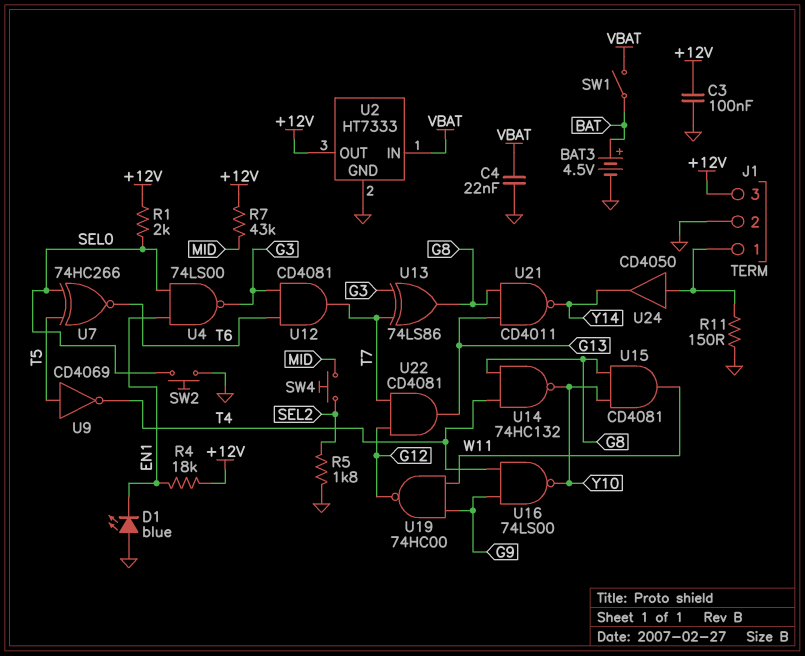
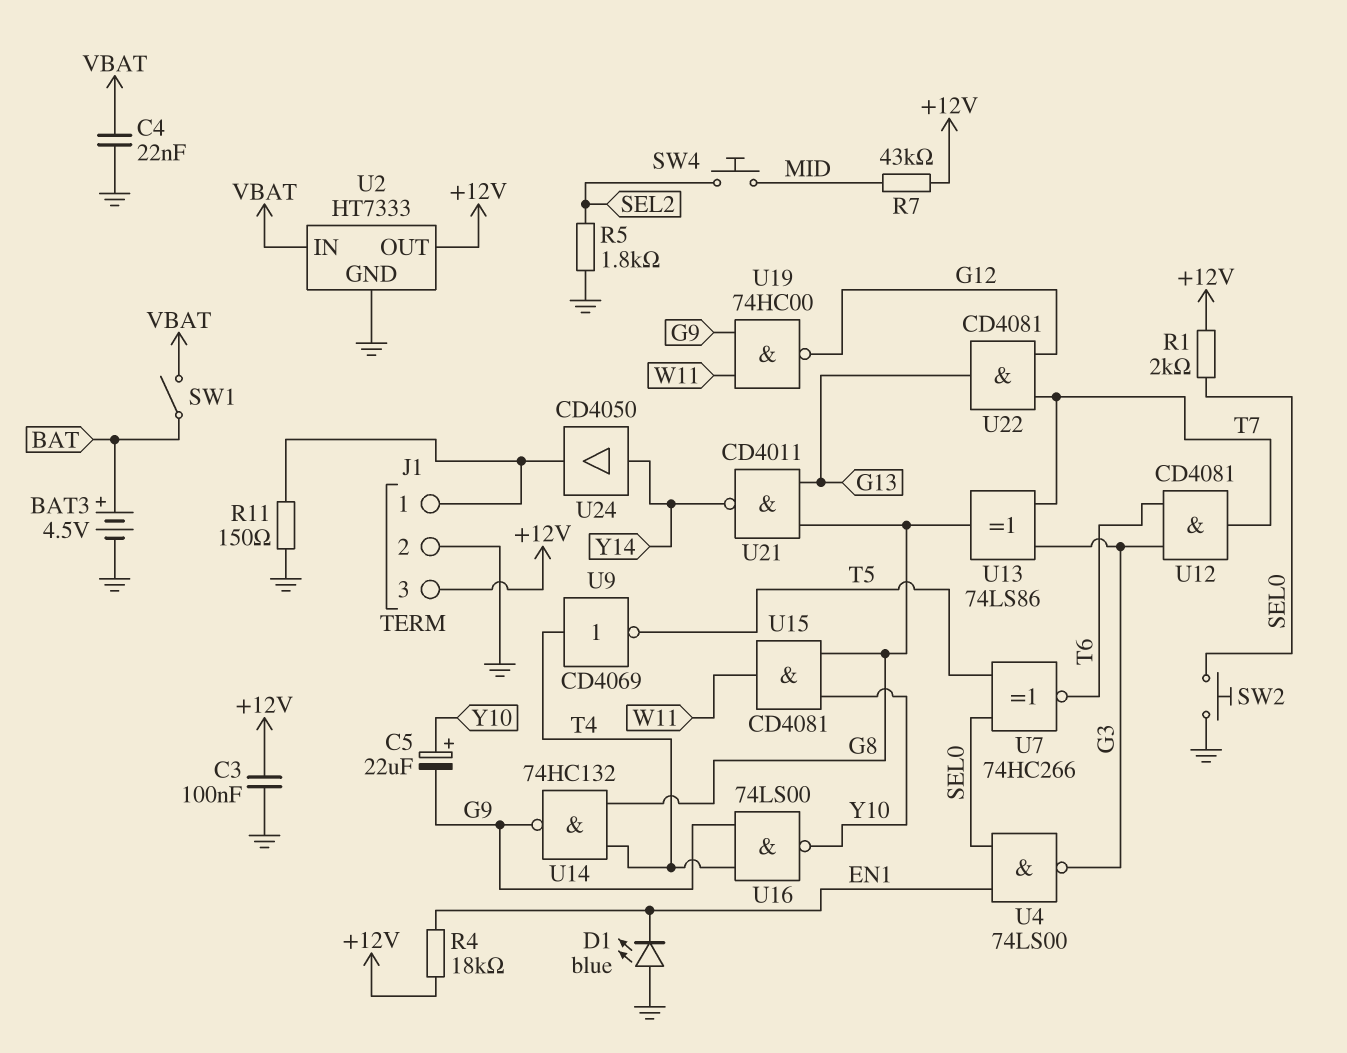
C5: none -> 22uF (plus Y10, minus G9)
U9: NOT CD4069 (in T5, out T4) -> NOT CD4069 (in T4, out T5)
U14: NAND 74HC132 (in G8, in T4, out Y10) -> NAND 74HC132 (in G8, in T4, out G9)
U24: buffer CD4050 (in J1/1, out Y14) -> buffer CD4050 (in Y14, out J1/1)

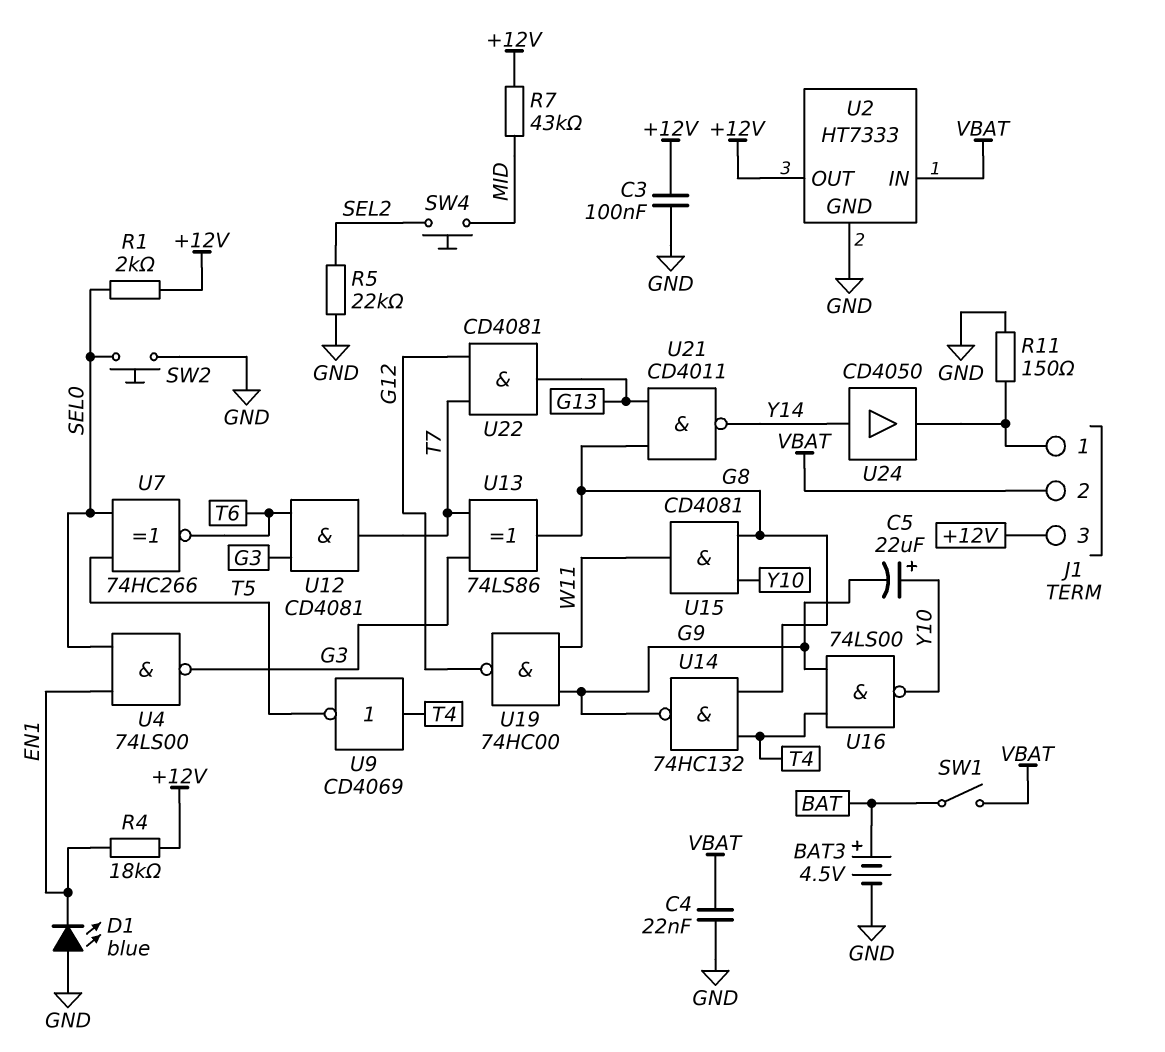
J1 pin 2: GND -> VBAT
R5: 1.8k (GND, SEL2) -> 22k (GND, SEL2)

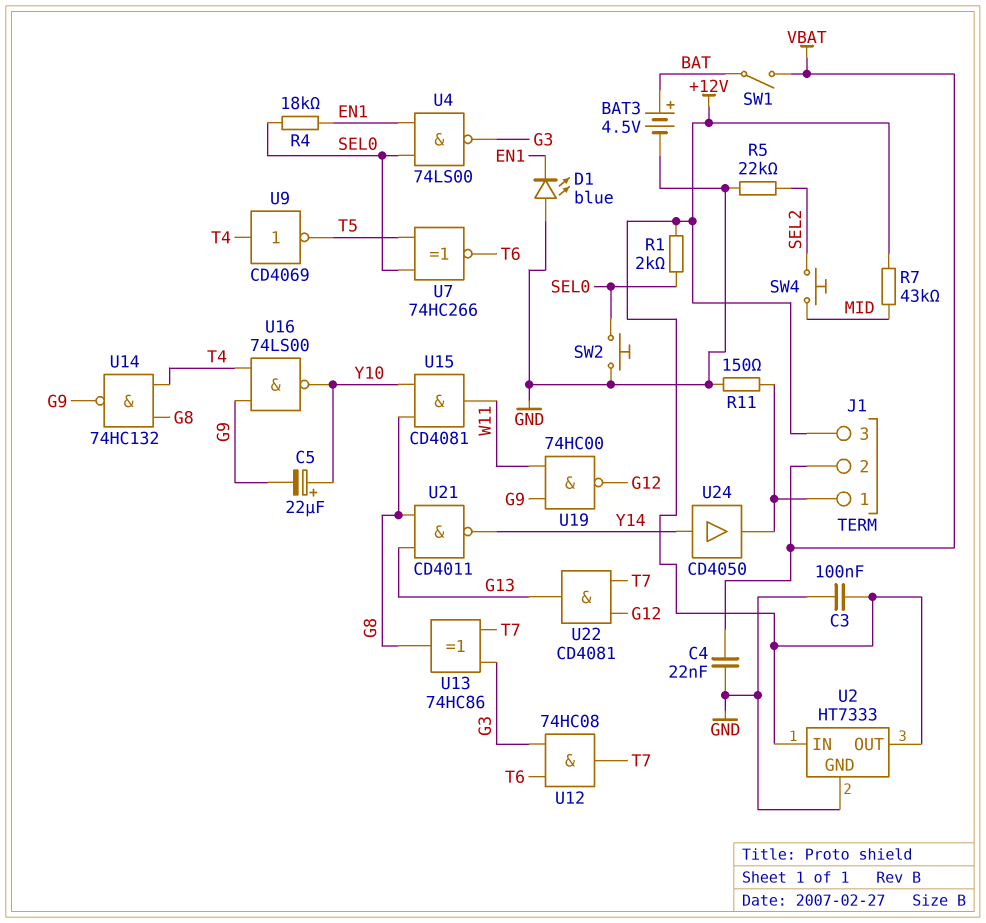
R4: 18k (+12V, EN1) -> 18k (EN1, SEL0)
U2 pin IN: VBAT -> +12V
U12: AND CD4081 (in G3, in T6, out T7) -> AND 74HC08 (in G3, in T6, out T7)
U13: XOR 74LS86 (in G3, in T7, out G8) -> XOR 74HC86 (in G3, in T7, out G8)

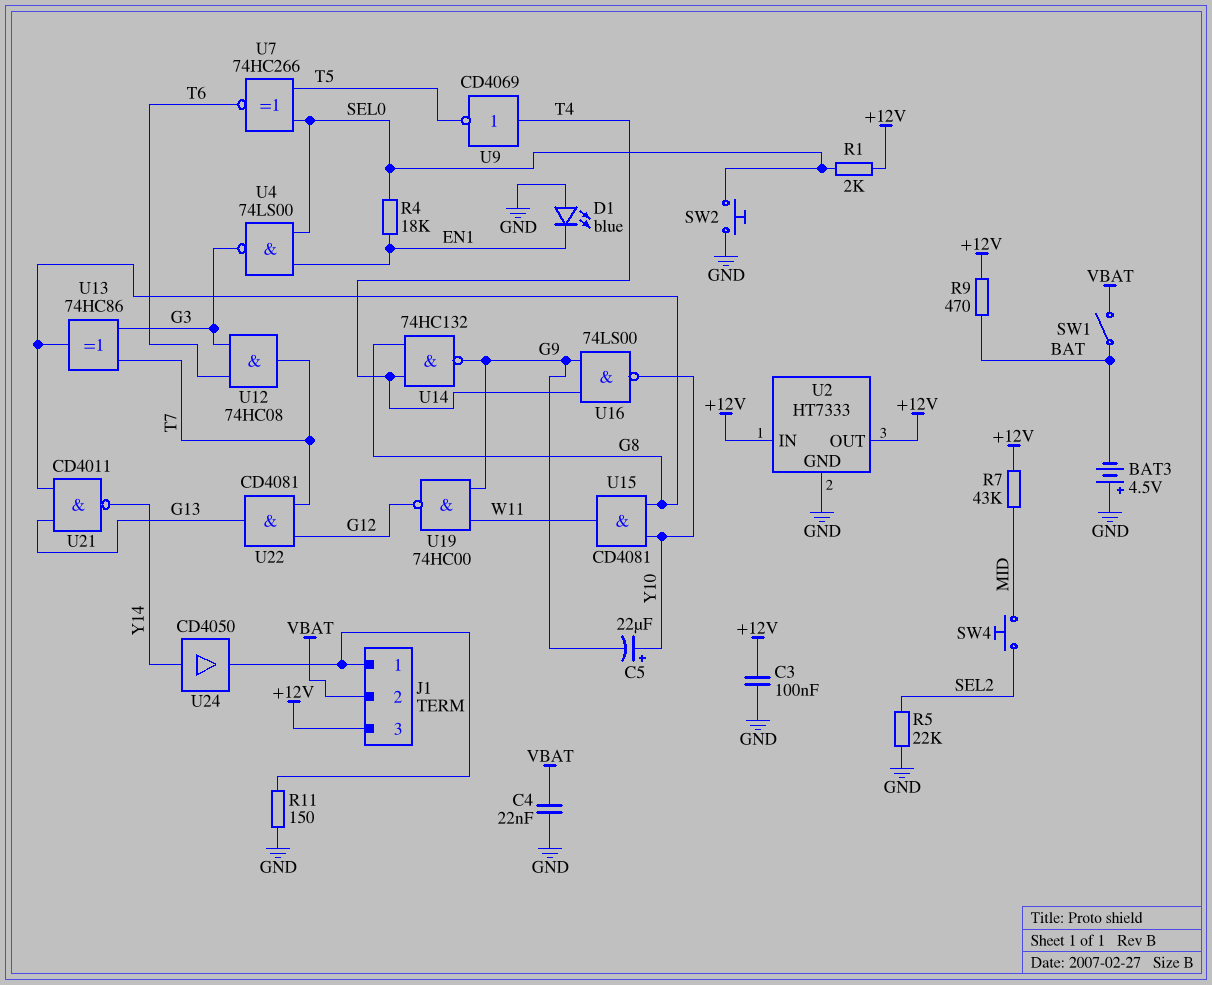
BAT3: 4.5V (plus BAT, minus GND) -> 4.5V (plus GND, minus BAT)
R9: none -> 470 (+12V, BAT)

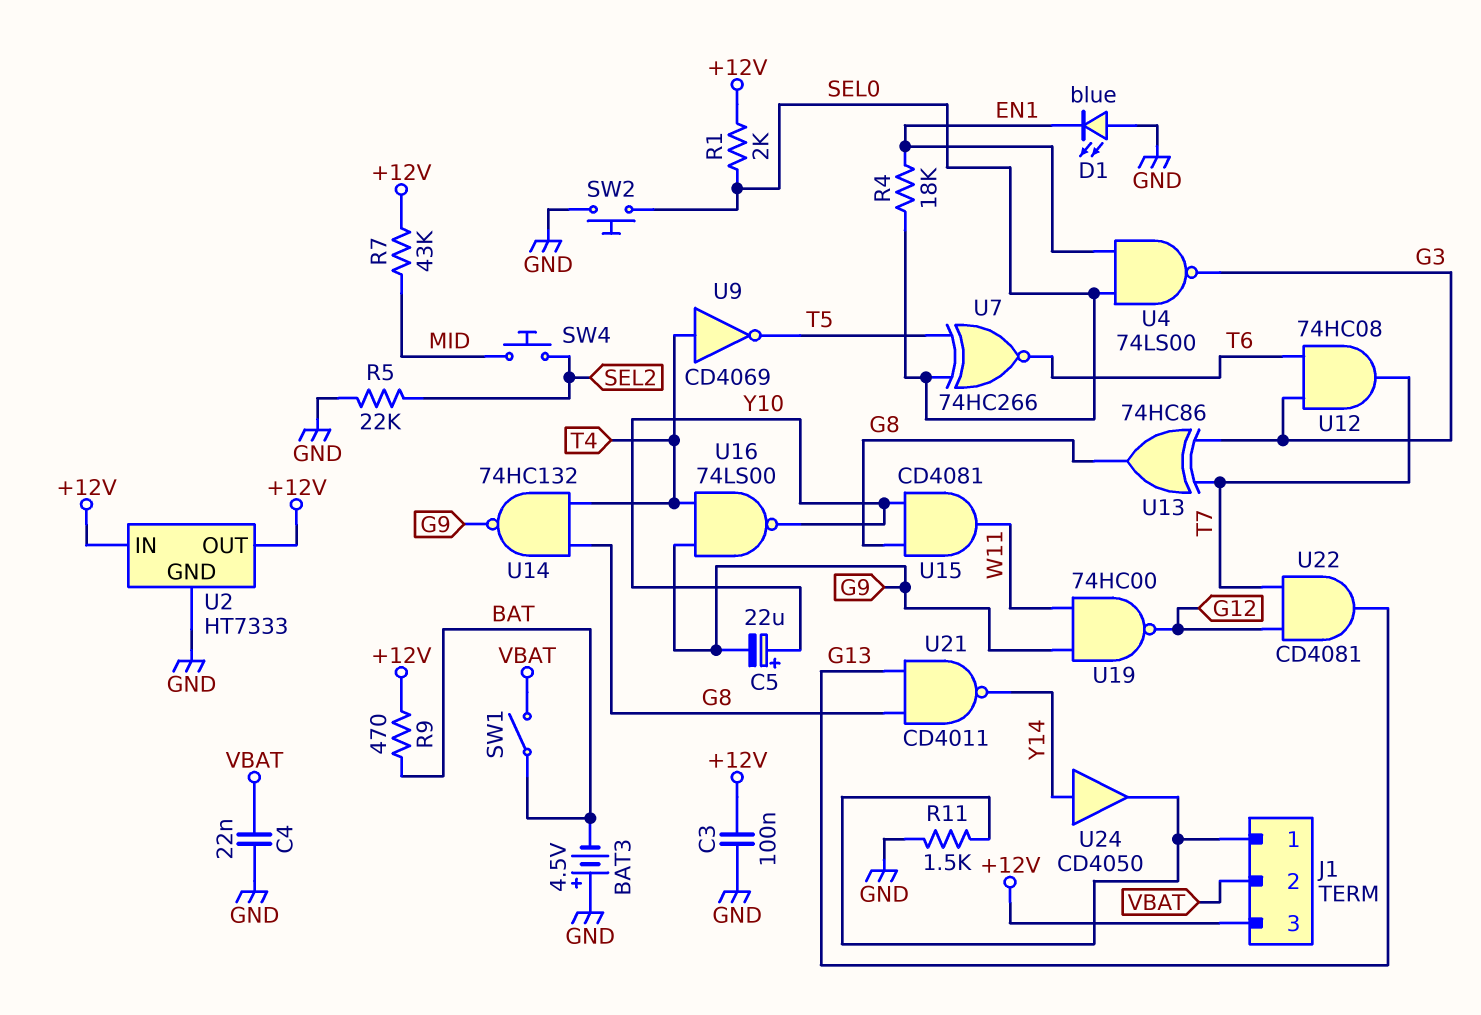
R11: 150 (GND, J1/1) -> 1.5k (GND, J1/1)

